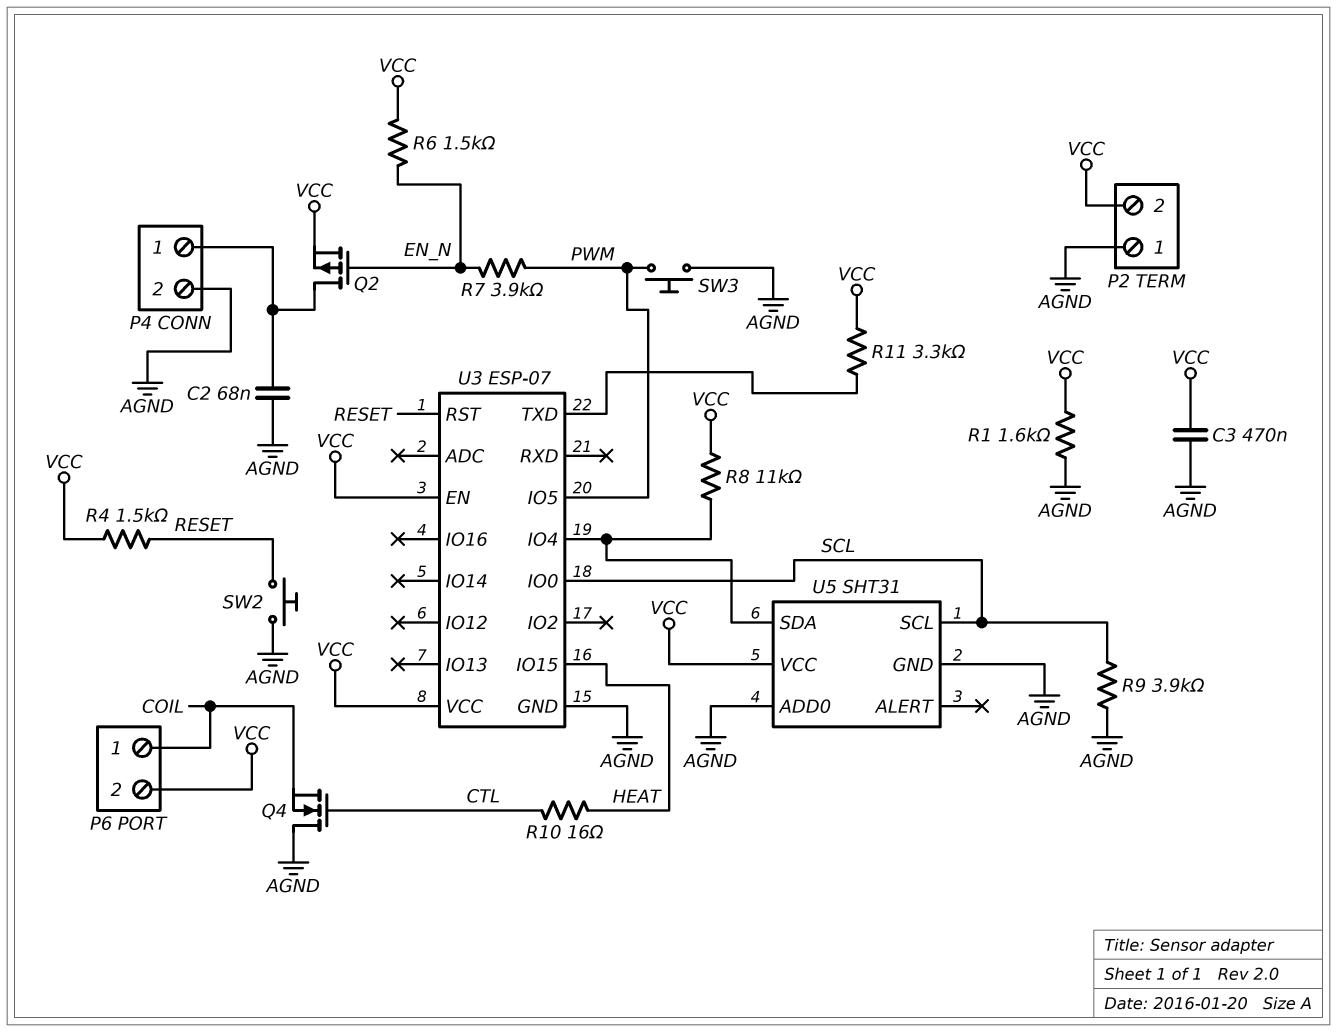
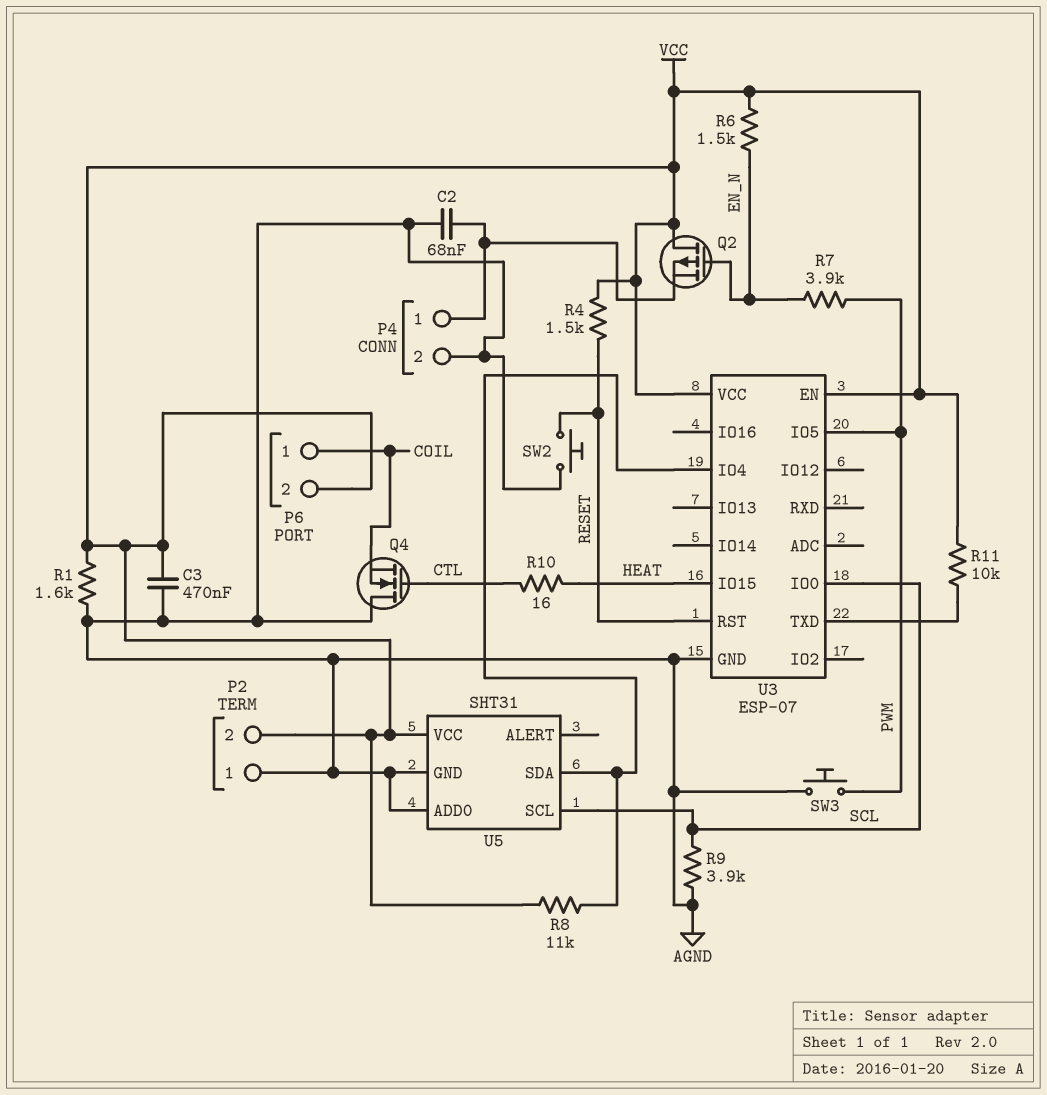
Q2: PMOS (G EN_N, D P4/1, S VCC) -> PMOS (G EN_N, D VCC, S P4/1)
R11: 3.3k (U3/TXD, VCC) -> 10k (U3/TXD, VCC)

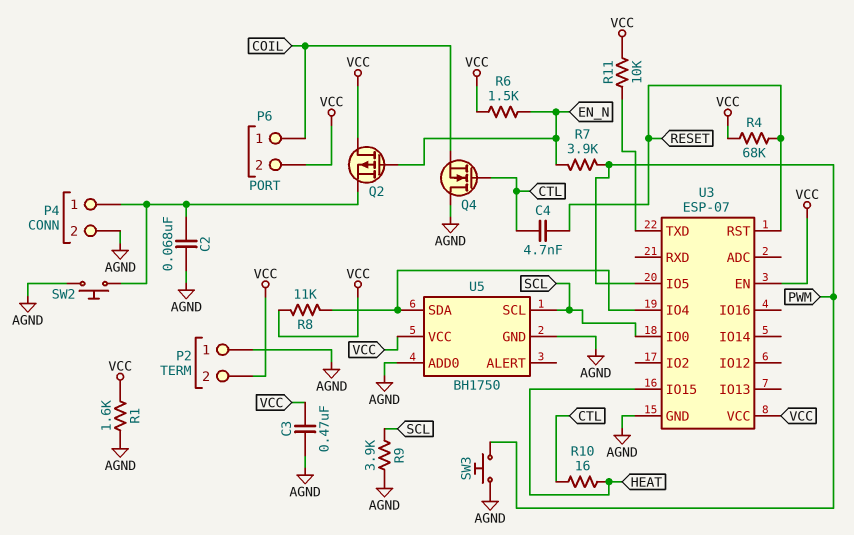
C4: none -> 4.7nF (CTL, RESET)
R4: 1.5k (RESET, VCC) -> 68k (RESET, VCC)
SW2: button (AGND, RESET) -> button (AGND, P4/1)
U5: SHT31 -> BH1750

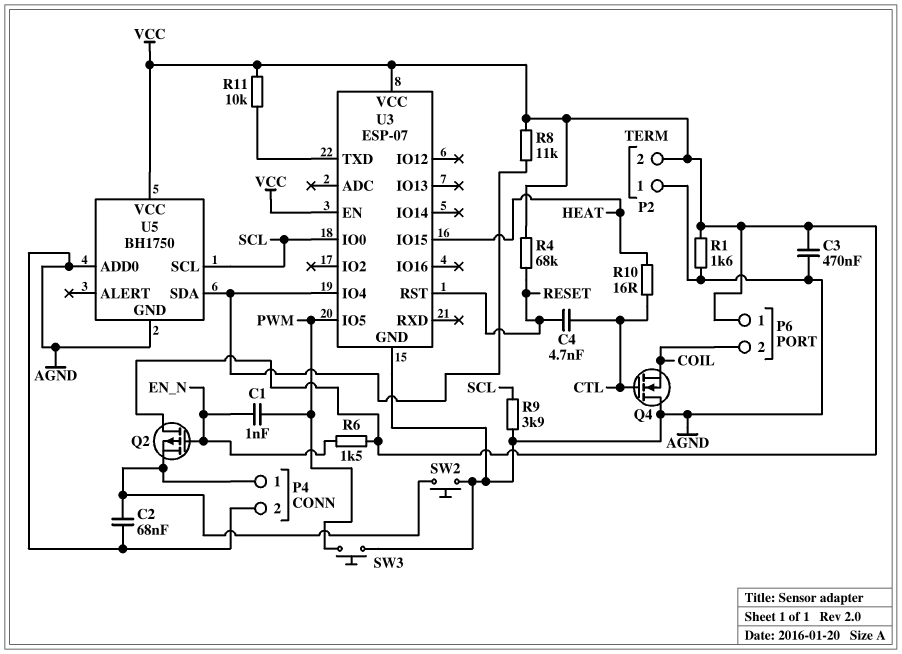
C1: none -> 1nF (EN_N, PWM)
P6 pin 1: COIL -> VCC
P6 pin 2: VCC -> COIL
R7: 3.9k (EN_N, PWM) -> none

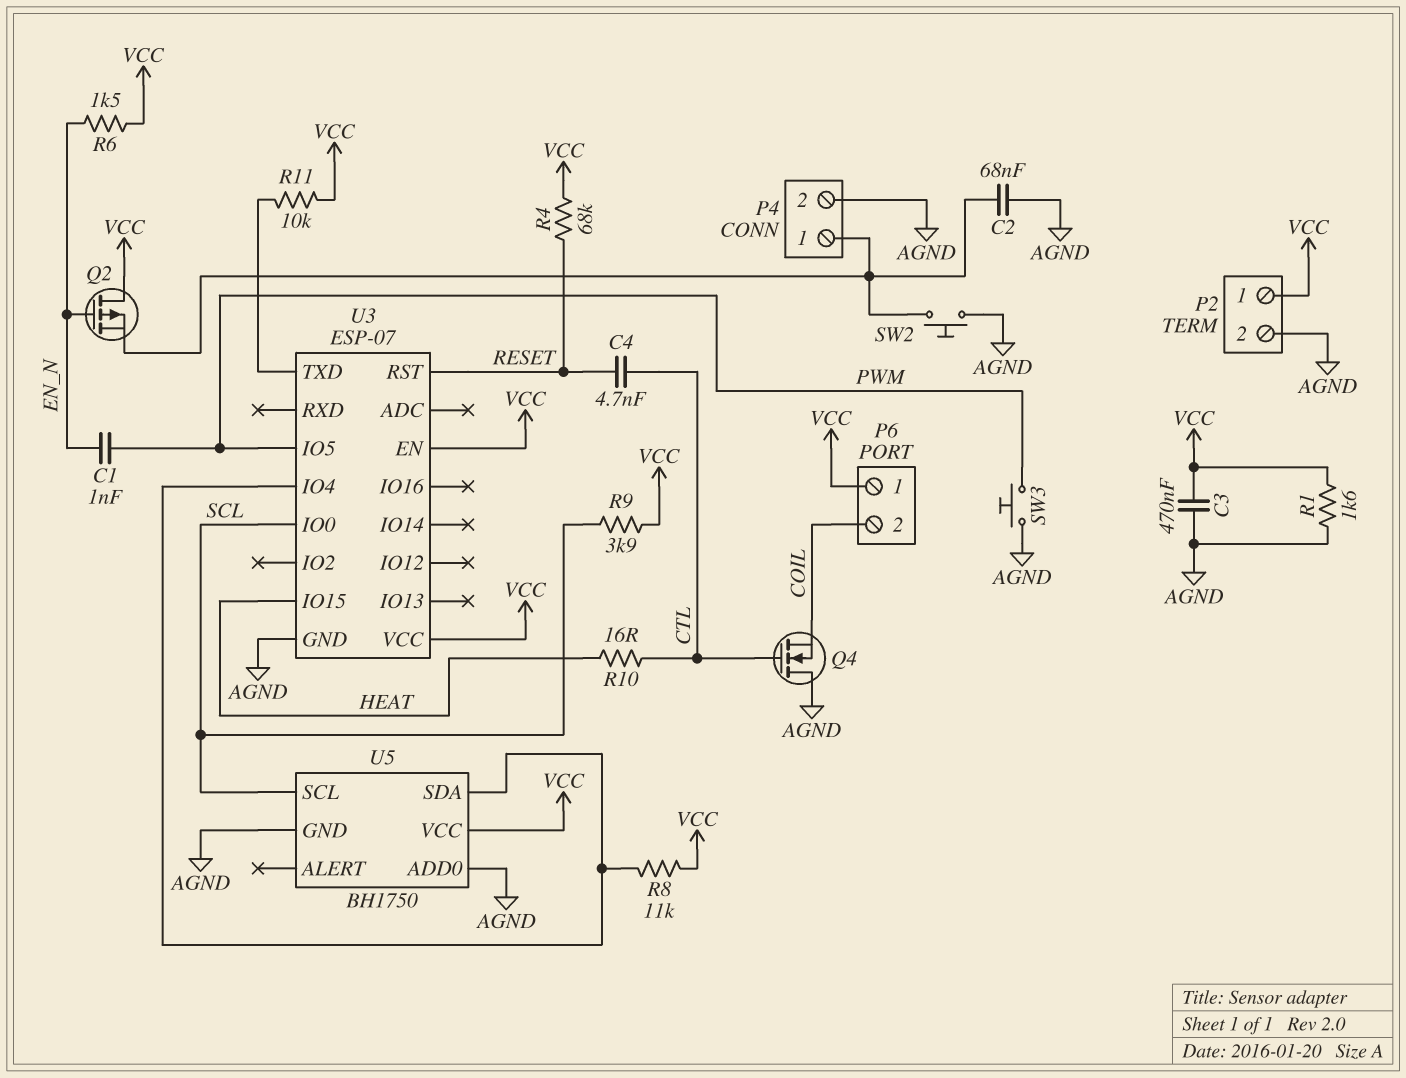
P2 pin 1: AGND -> VCC
P2 pin 2: VCC -> AGND
R9: 3.9k (AGND, SCL) -> 3.9k (SCL, VCC)

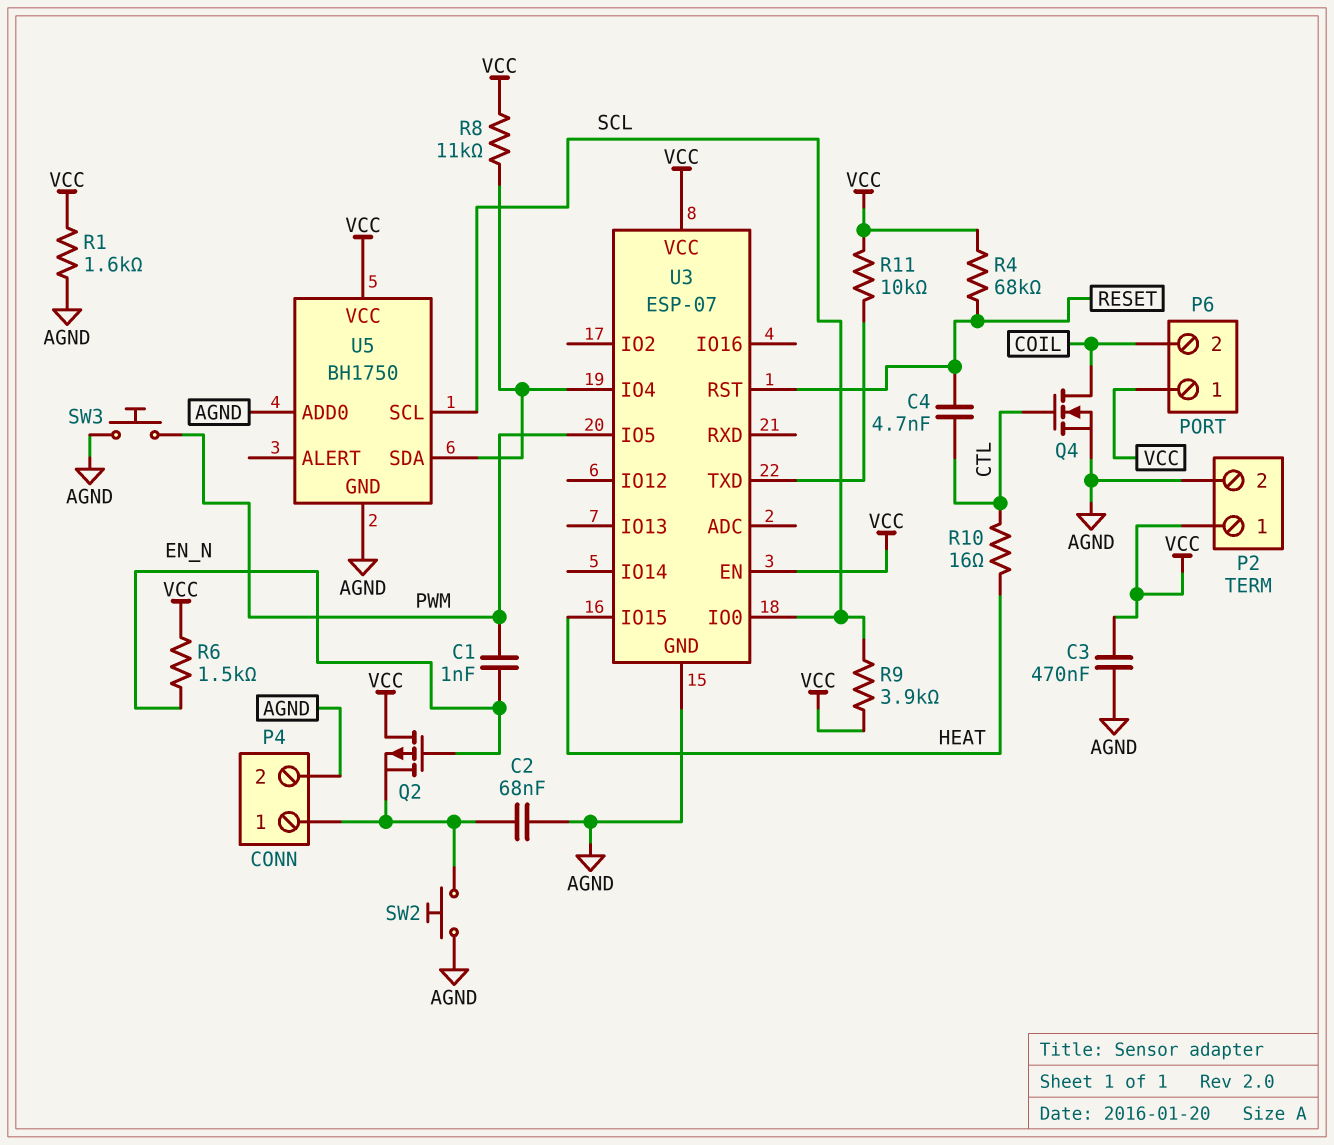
Q4: NMOS (G CTL, D AGND, S COIL) -> NMOS (G CTL, D COIL, S AGND)

